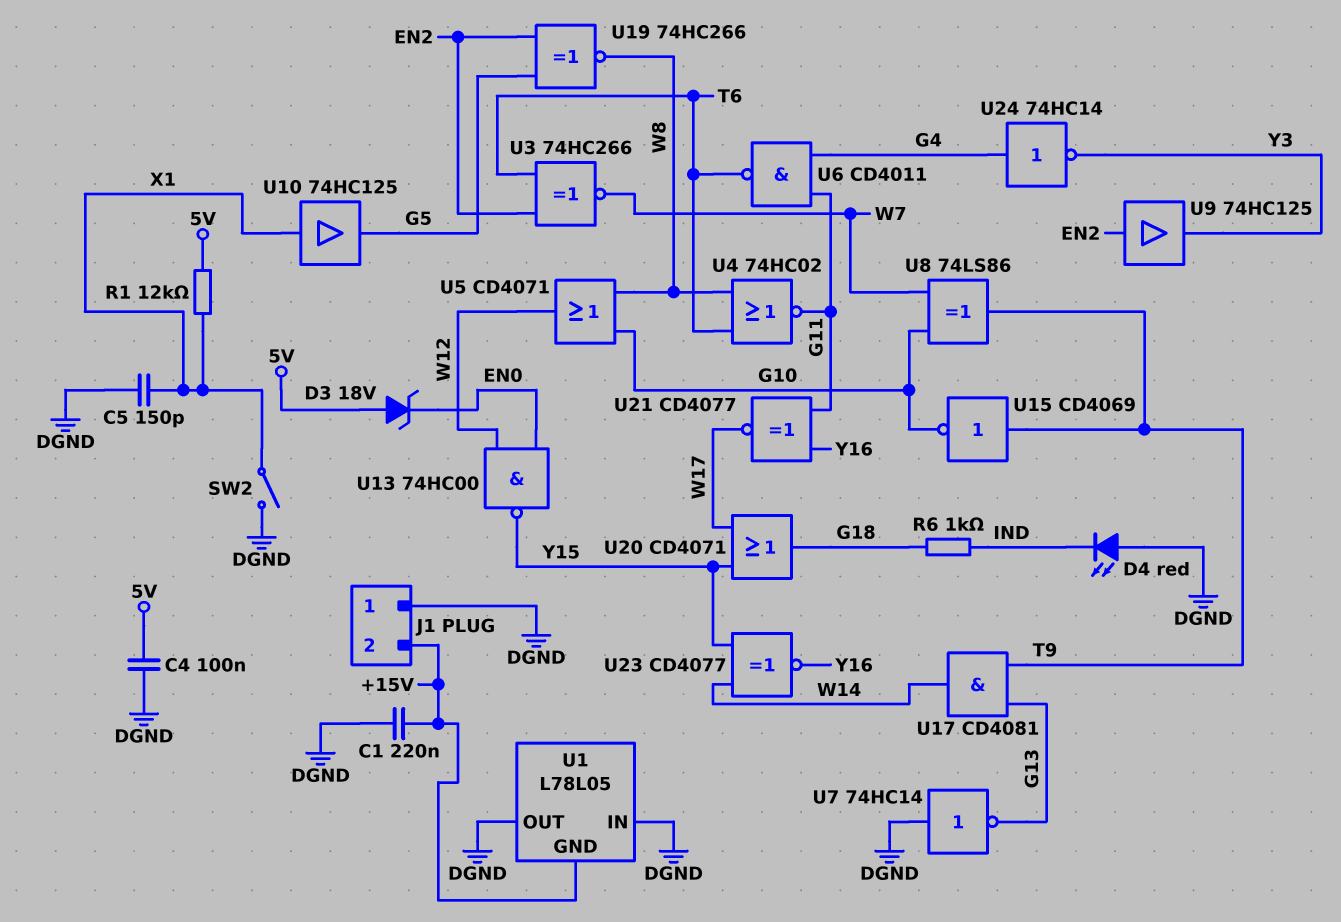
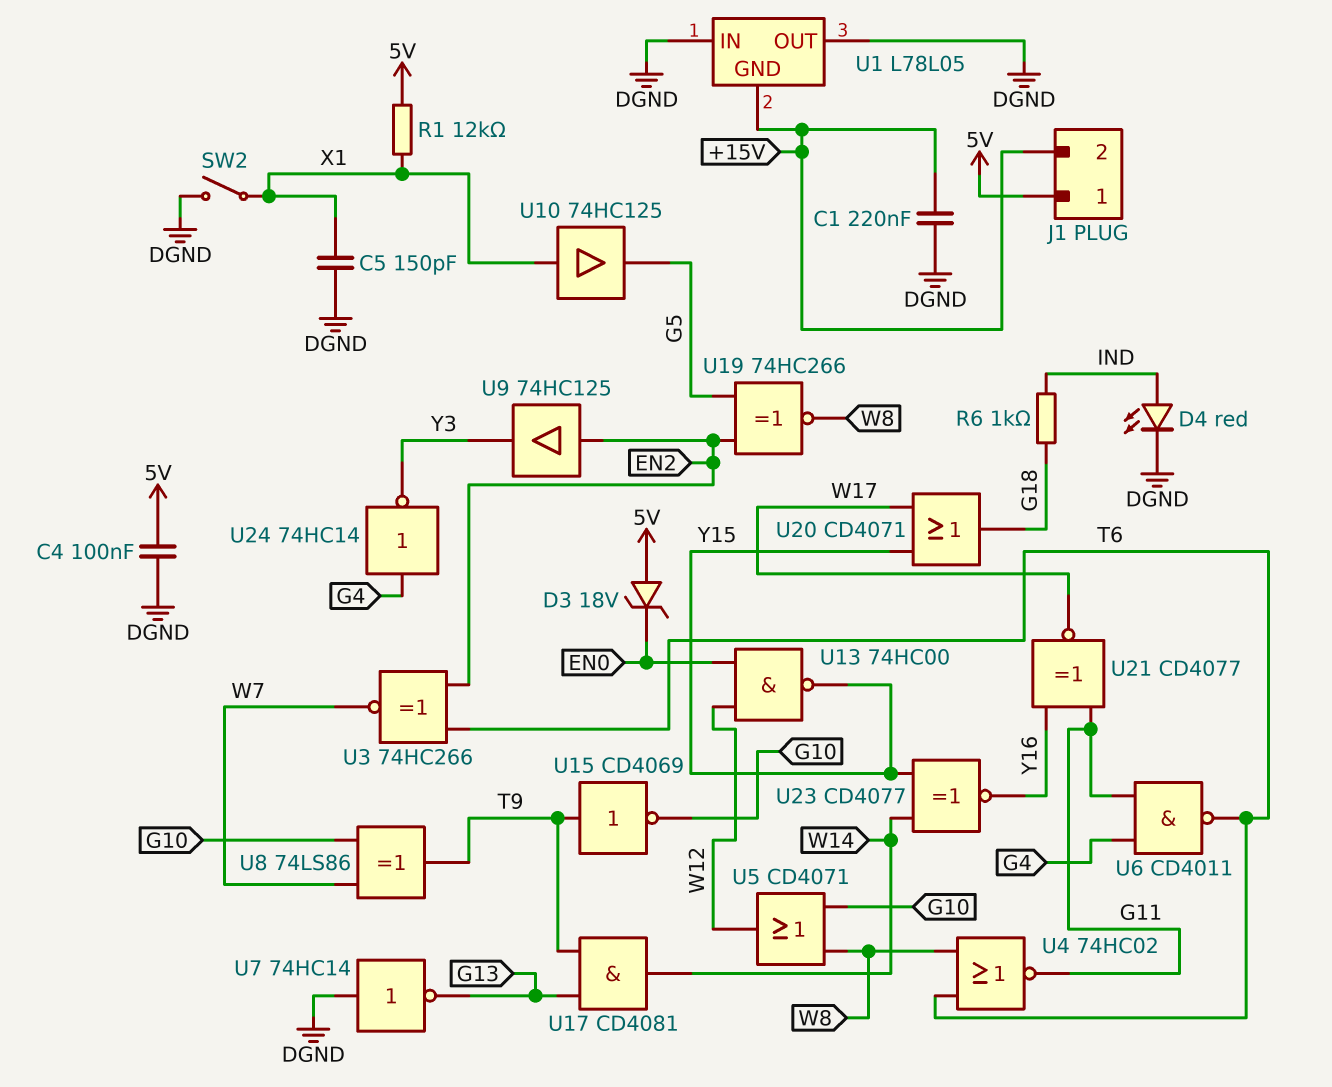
D4: LED red (A DGND, K IND) -> LED red (A IND, K DGND)
J1 pin 1: DGND -> 5V

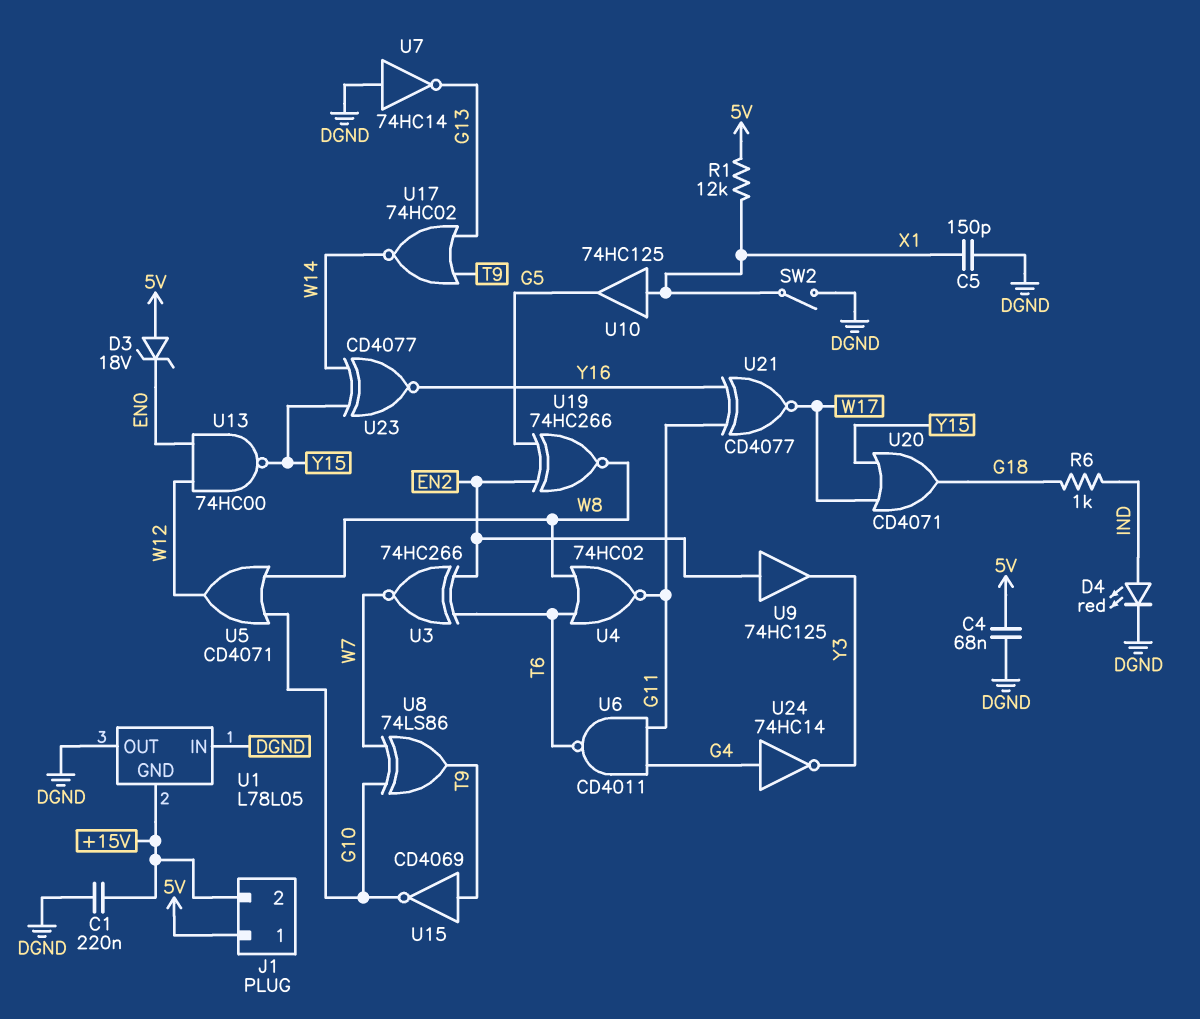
C4: 100nF (5V, DGND) -> 68nF (5V, DGND)
U17: AND CD4081 (in G13, in T9, out W14) -> NOR 74HC02 (in G13, in T9, out W14)

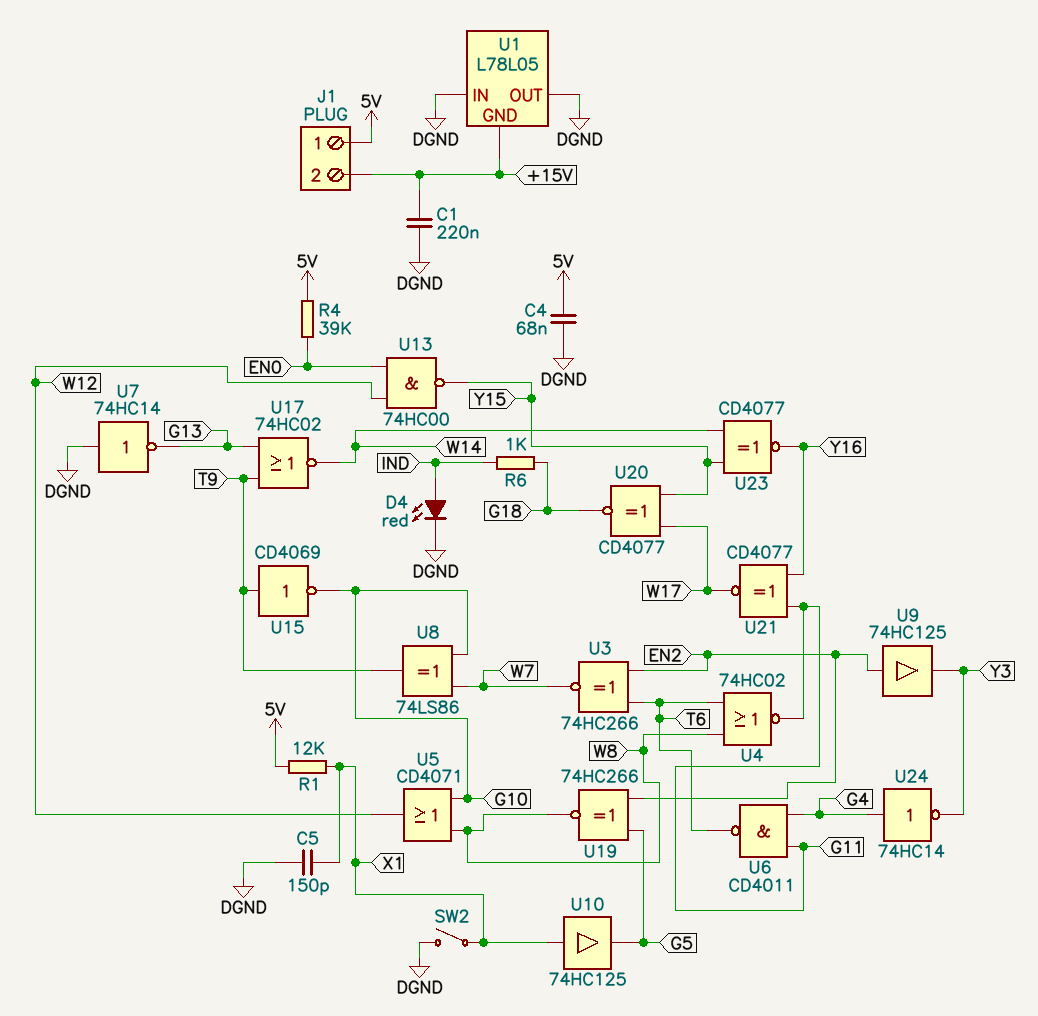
D3: zener 18V (A 5V, K EN0) -> none
R4: none -> 39k (5V, EN0)
U20: OR CD4071 (in W17, in Y15, out G18) -> XNOR CD4077 (in W17, in Y15, out G18)

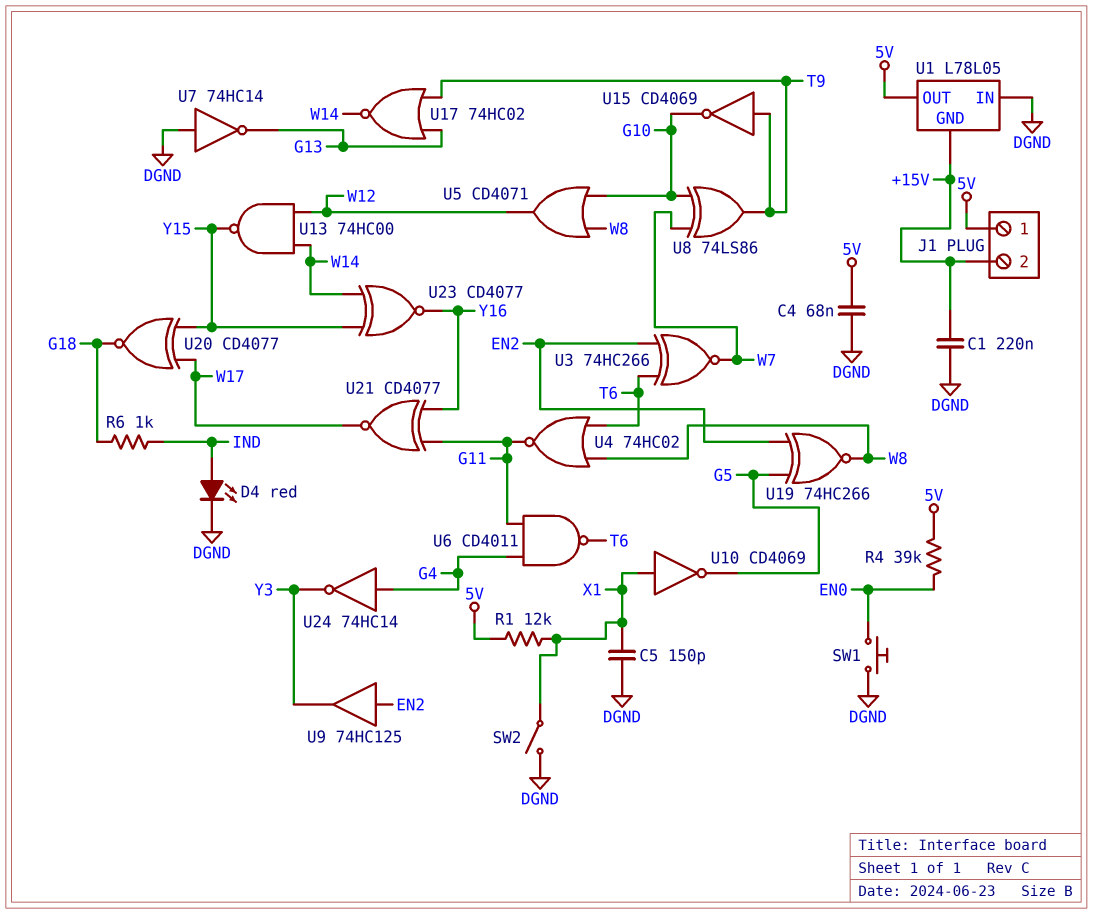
SW1: none -> button (DGND, EN0)
U1 pin OUT: DGND -> 5V
U10: buffer 74HC125 (in X1, out G5) -> NOT CD4069 (in X1, out G5)
U13: NAND 74HC00 (in EN0, in W12, out Y15) -> NAND 74HC00 (in W12, in W14, out Y15)

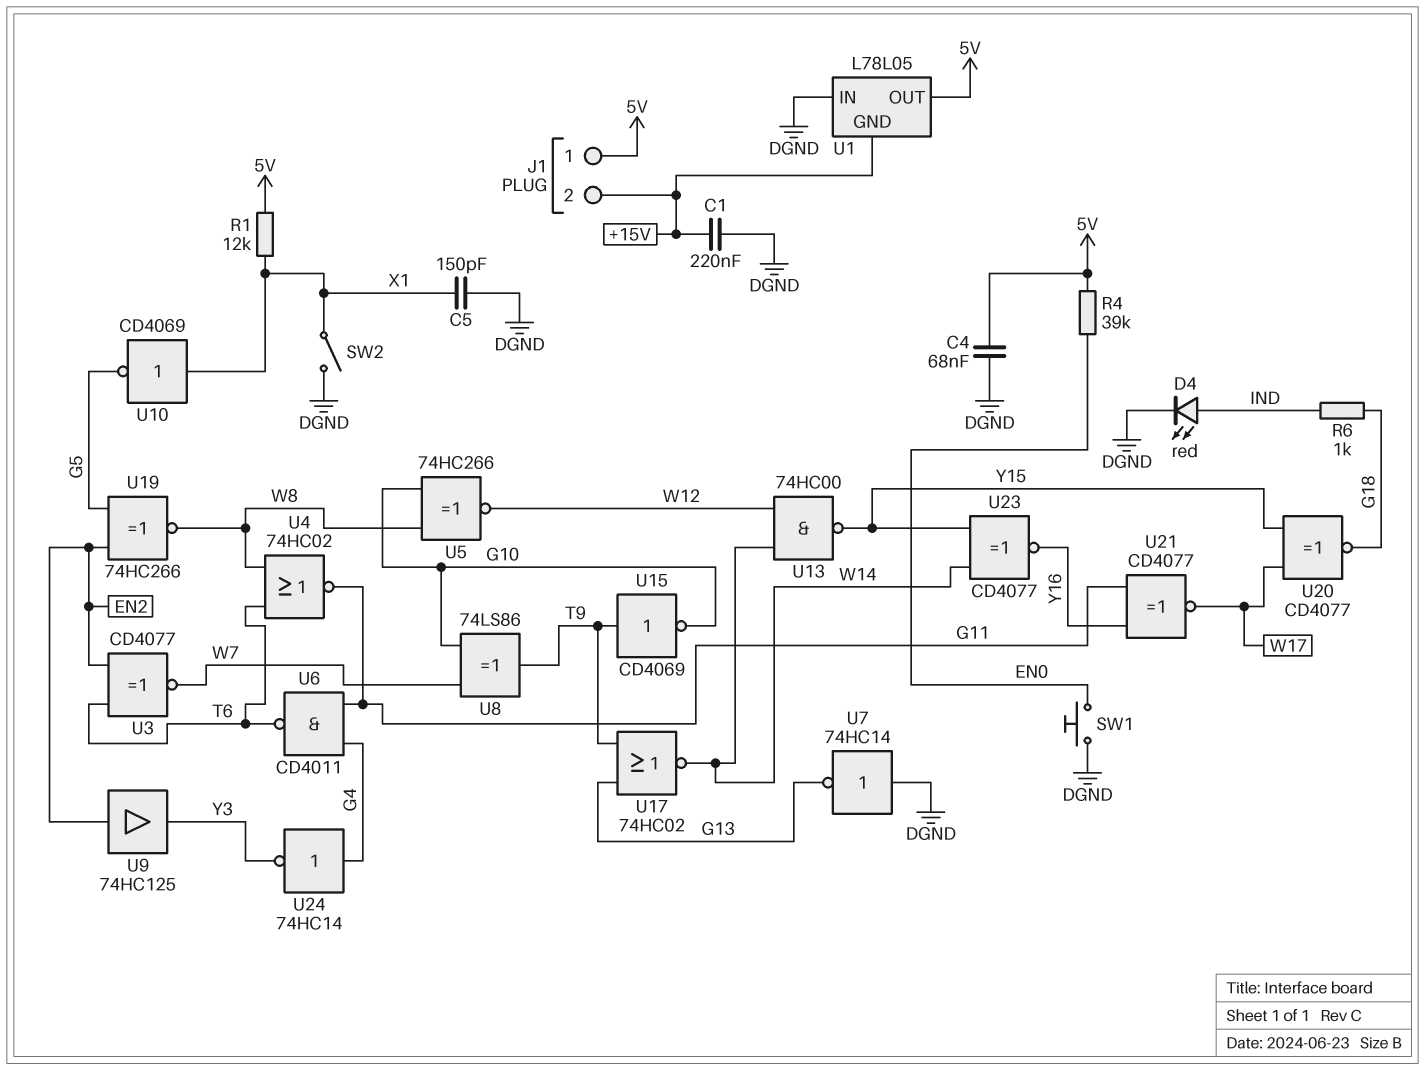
U3: XNOR 74HC266 (in EN2, in T6, out W7) -> XNOR CD4077 (in EN2, in T6, out W7)
U5: OR CD4071 (in G10, in W8, out W12) -> XNOR 74HC266 (in G10, in W8, out W12)

